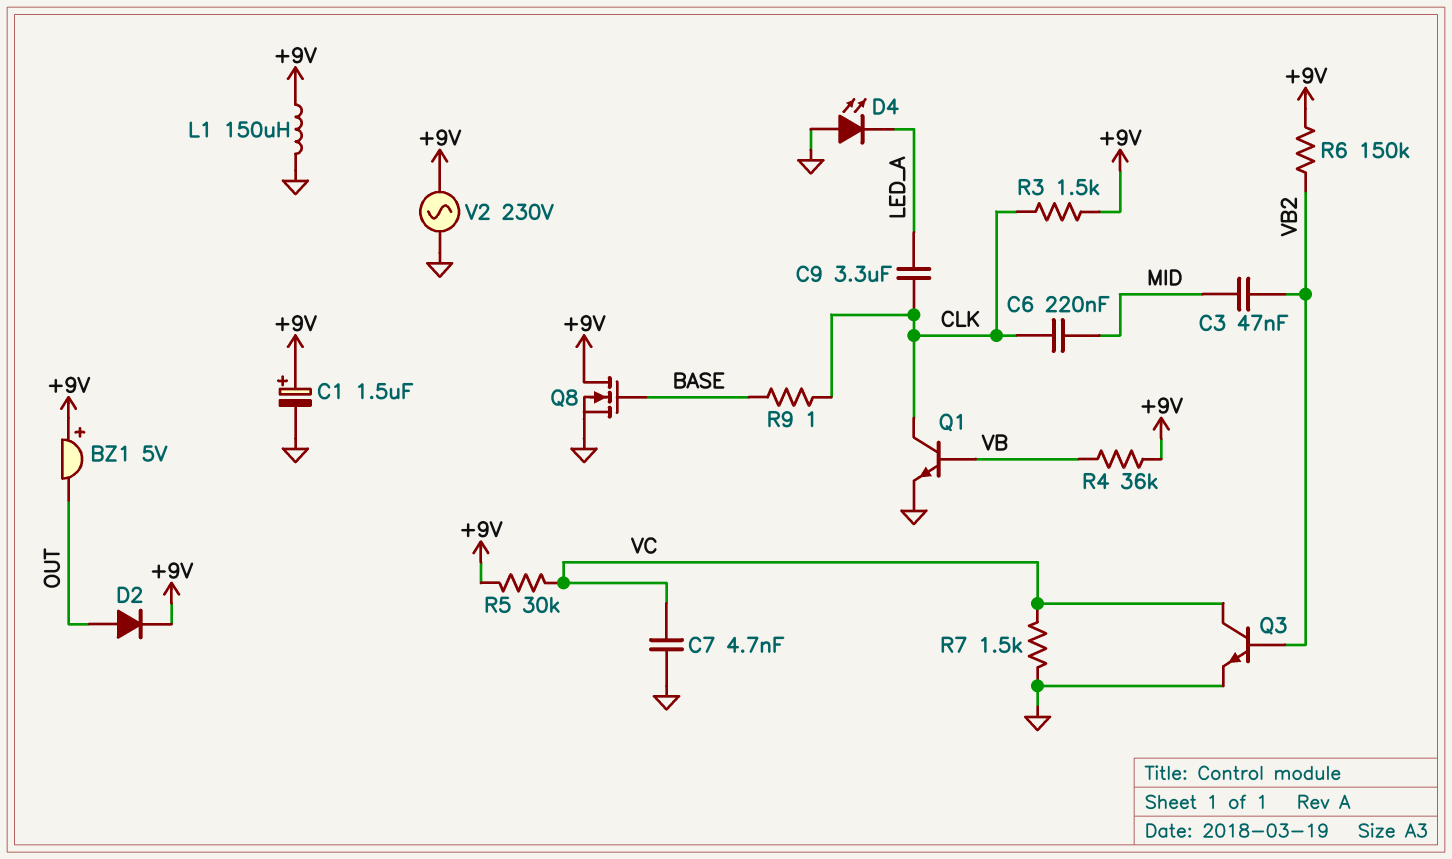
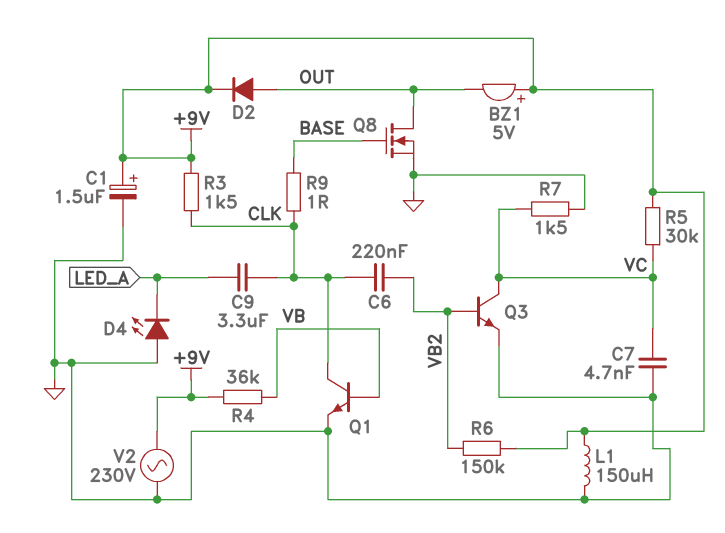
C3: 47nF (MID, VB2) -> none
C6: 220nF (CLK, MID) -> 220nF (CLK, VB2)
Q8: NMOS (G BASE, D +9V, S GND) -> NMOS (G BASE, D OUT, S GND)

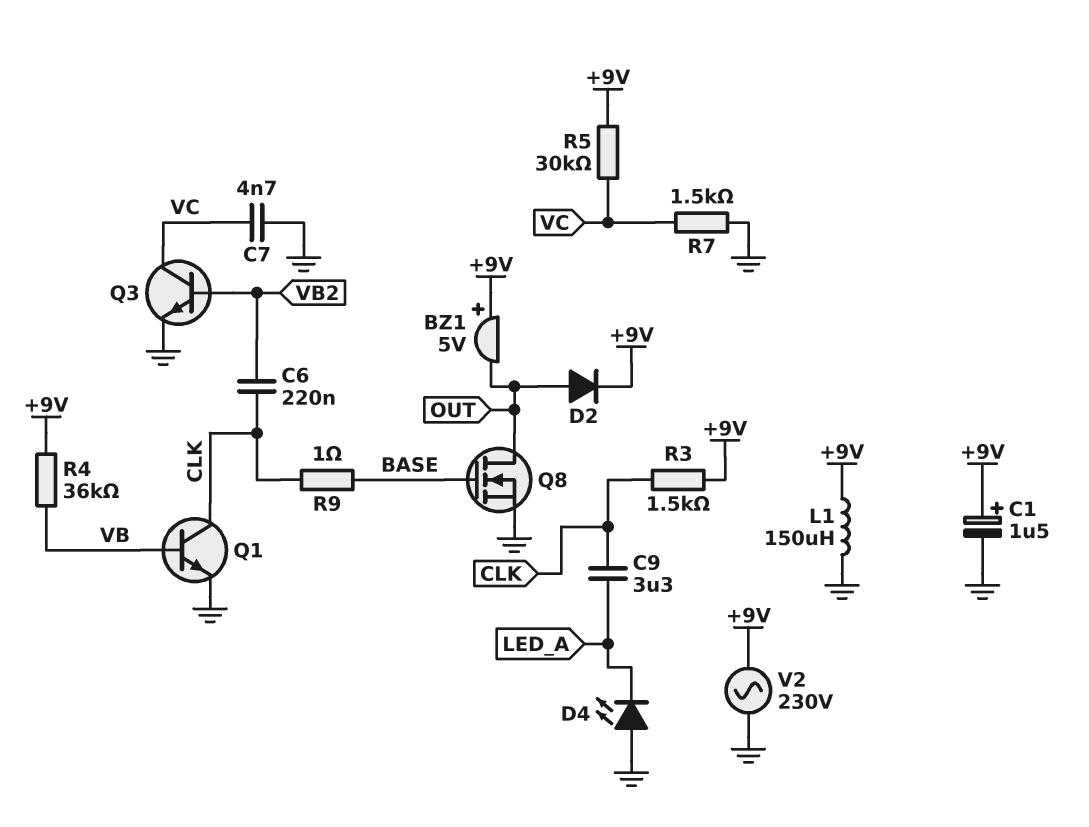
R6: 150k (+9V, VB2) -> none

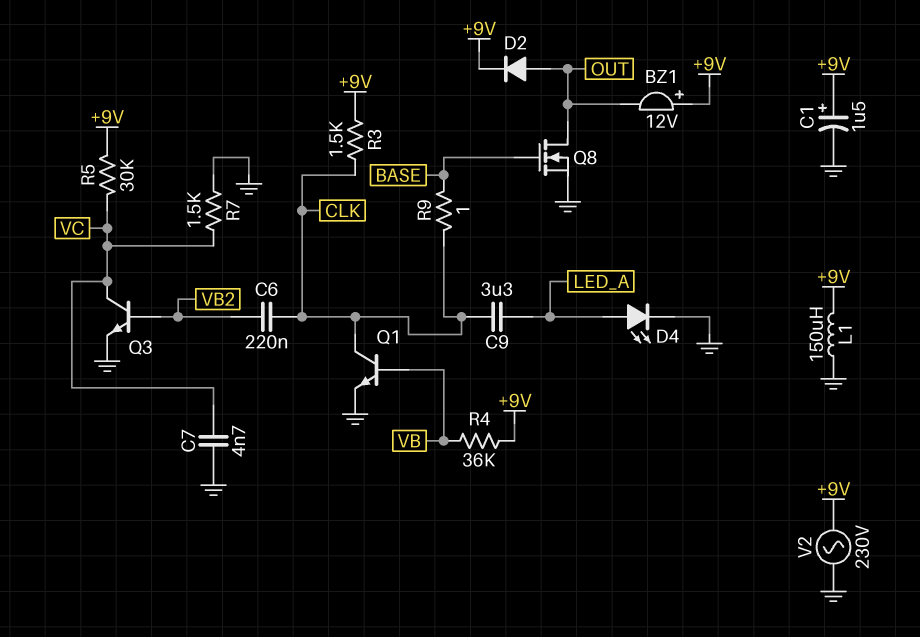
BZ1: buzzer 5V (plus +9V, minus OUT) -> buzzer 12V (plus +9V, minus OUT)
D4: LED (A GND, K LED_A) -> LED (A LED_A, K GND)

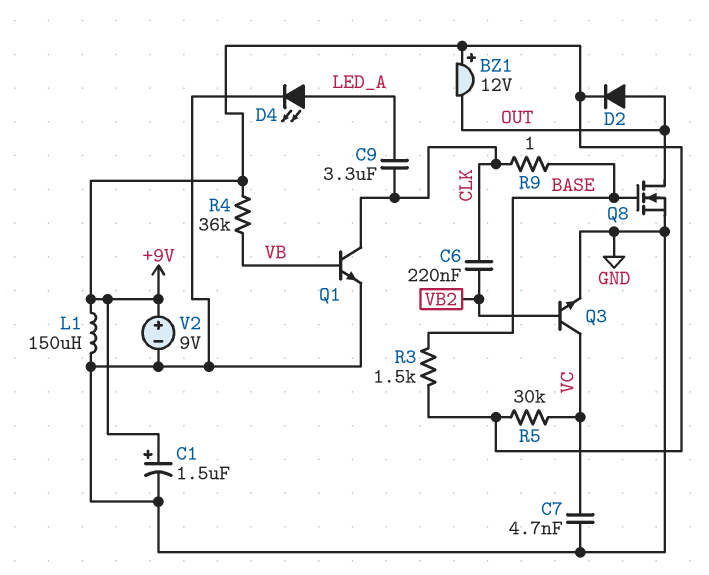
R3: 1.5k (+9V, CLK) -> 1.5k (+9V, BASE)
R7: 1.5k (GND, VC) -> none
V2: AC 230V (+9V, GND) -> 9V (plus +9V, minus GND)

